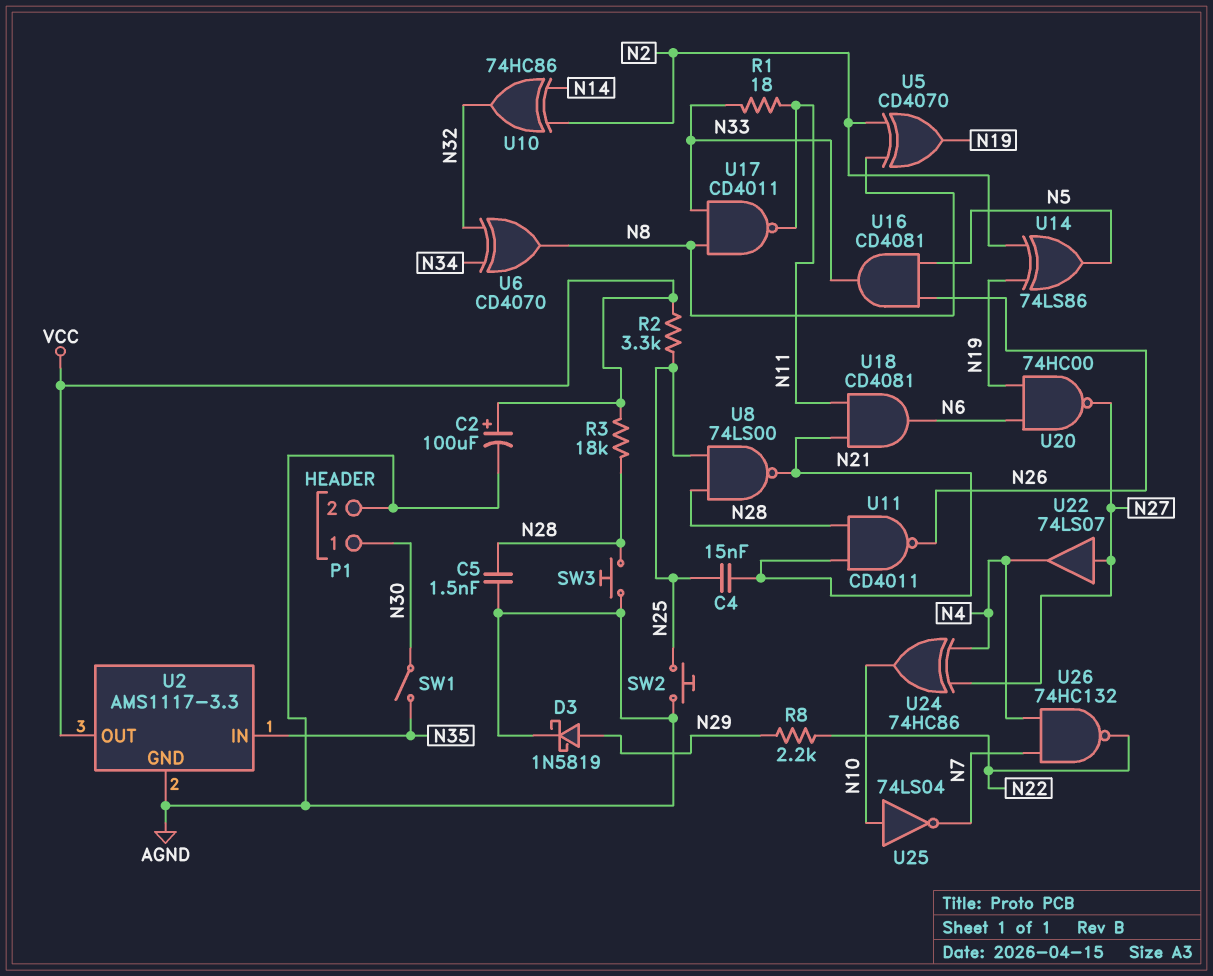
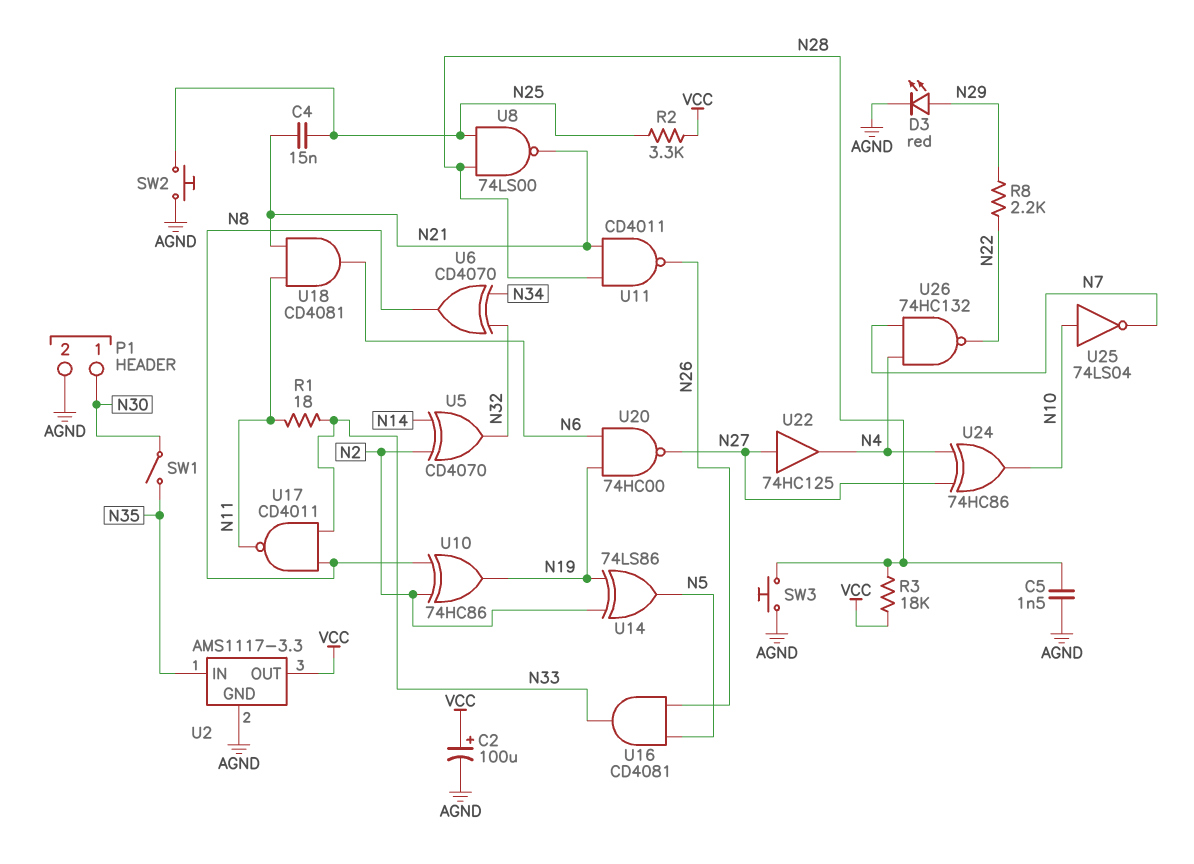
D3: schottky 1N5819 (A N29, K AGND) -> LED red (A N29, K AGND)
U5: XOR CD4070 (in N2, in N8, out N19) -> XOR CD4070 (in N2, in N14, out N32)
U10: XOR 74HC86 (in N2, in N14, out N32) -> XOR 74HC86 (in N2, in N8, out N19)
U22: buffer 74LS07 (in N27, out N4) -> buffer 74HC125 (in N27, out N4)

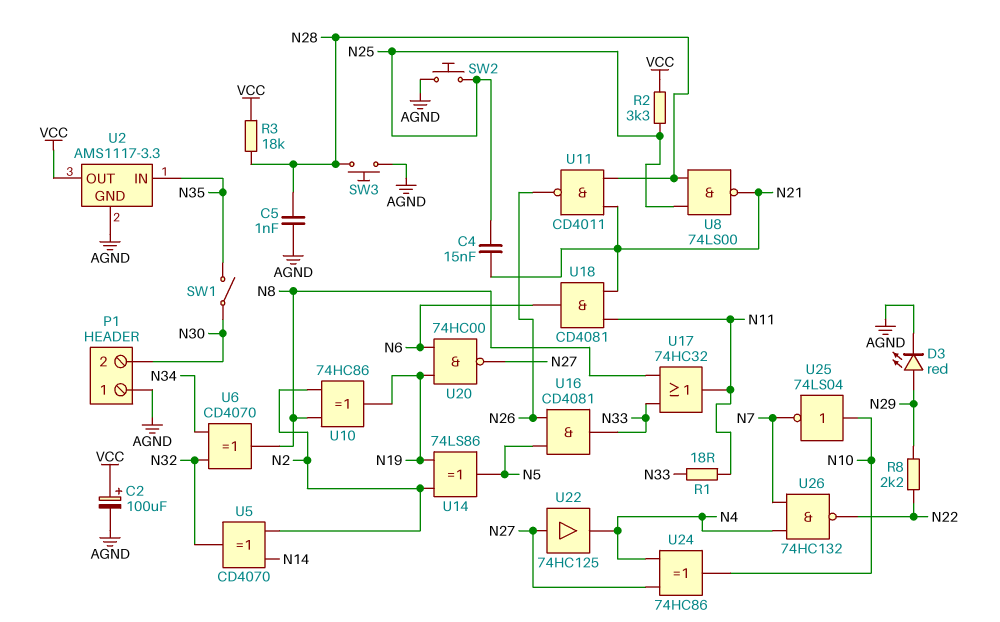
C5: 1.5nF (AGND, N28) -> 1nF (AGND, N28)
P1 pin 1: N30 -> AGND
P1 pin 2: AGND -> N30
U17: NAND CD4011 (in N8, in N33, out N11) -> OR 74HC32 (in N8, in N33, out N11)

